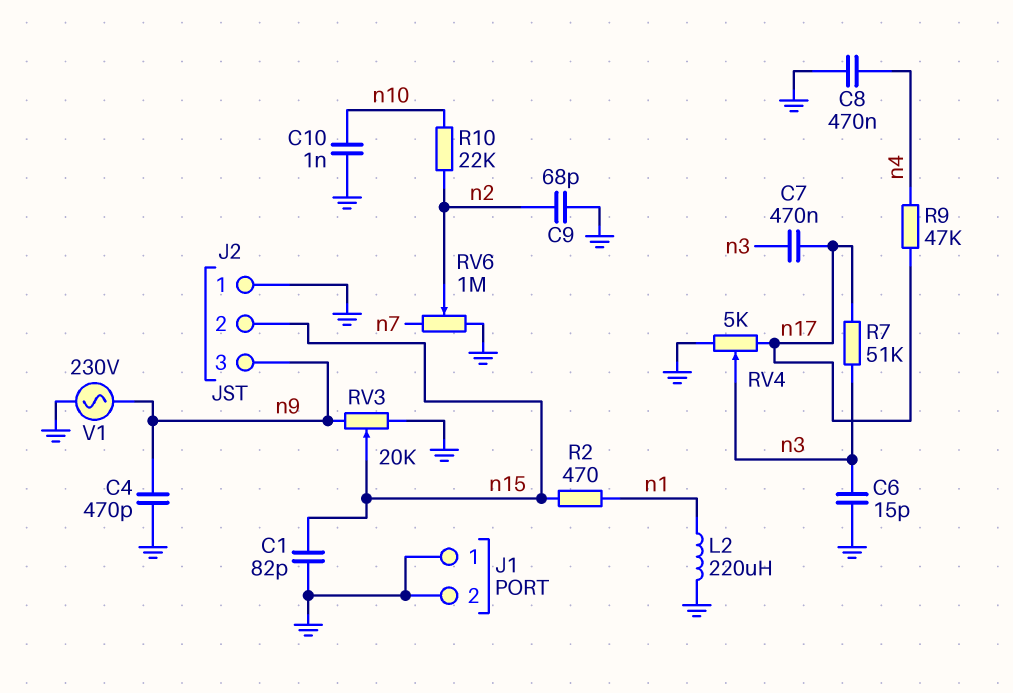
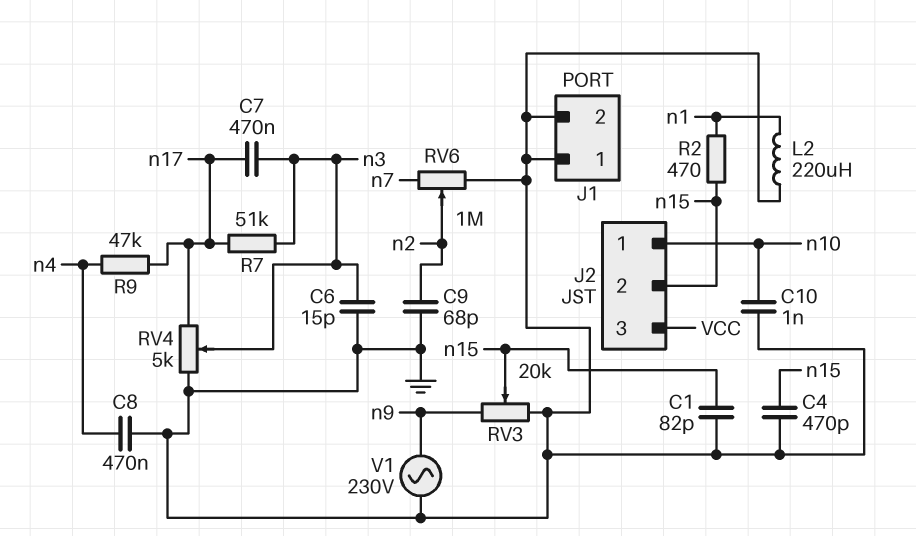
C4: 470pF (GND, n9) -> 470pF (GND, n15)
J2 pin 1: GND -> n10
J2 pin 3: n9 -> VCC
R10: 22k (n2, n10) -> none

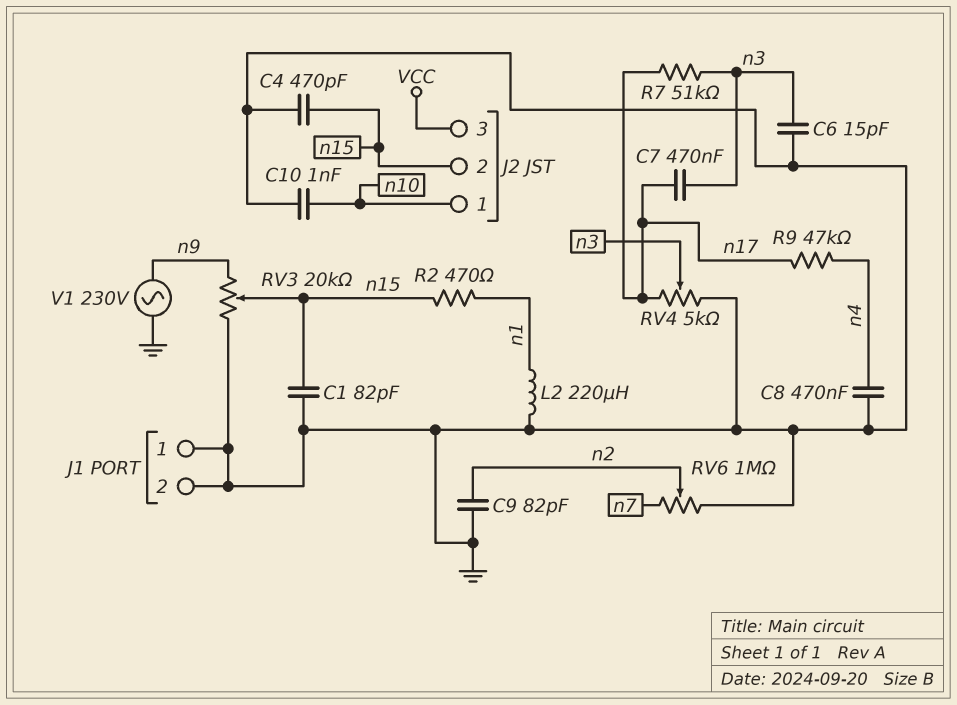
C9: 68pF (GND, n2) -> 82pF (GND, n2)

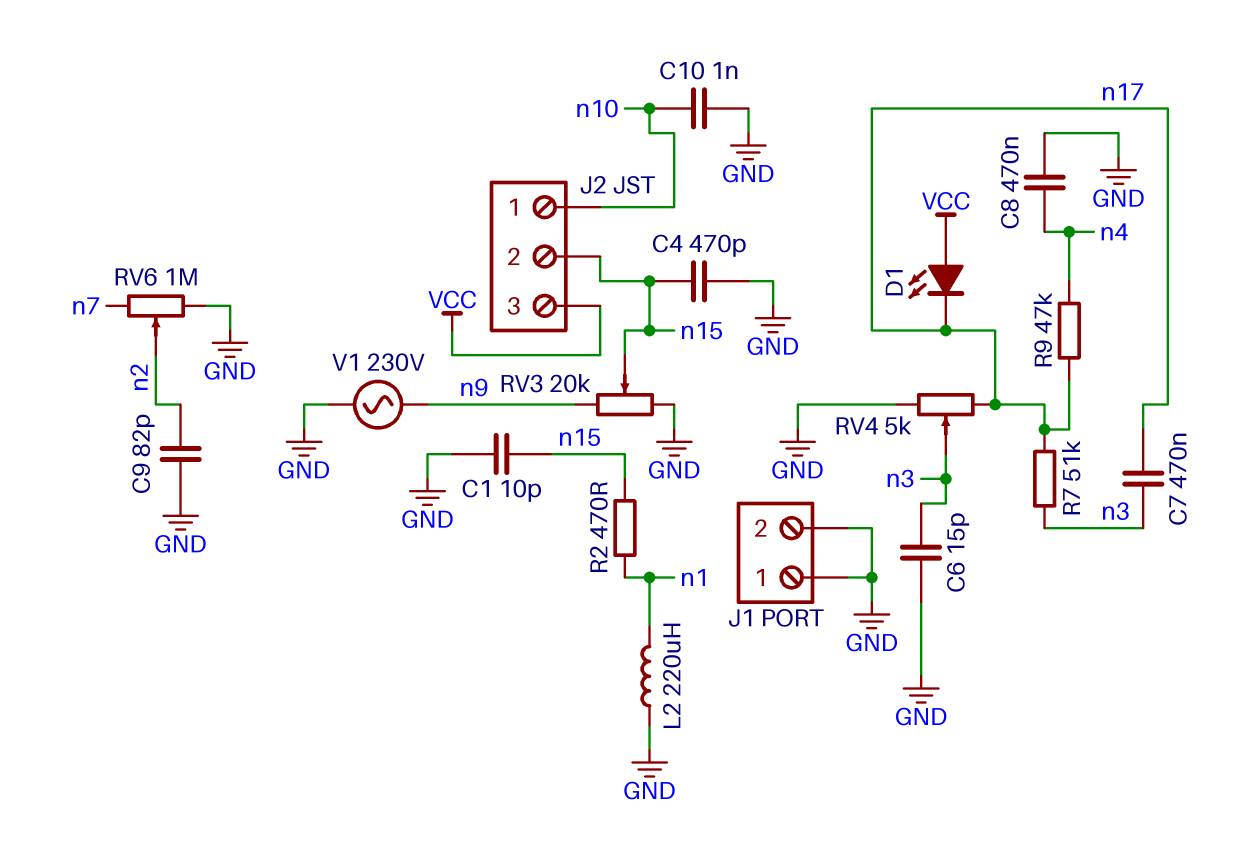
C1: 82pF (GND, n15) -> 10pF (GND, n15)
D1: none -> LED (A VCC, K n17)

